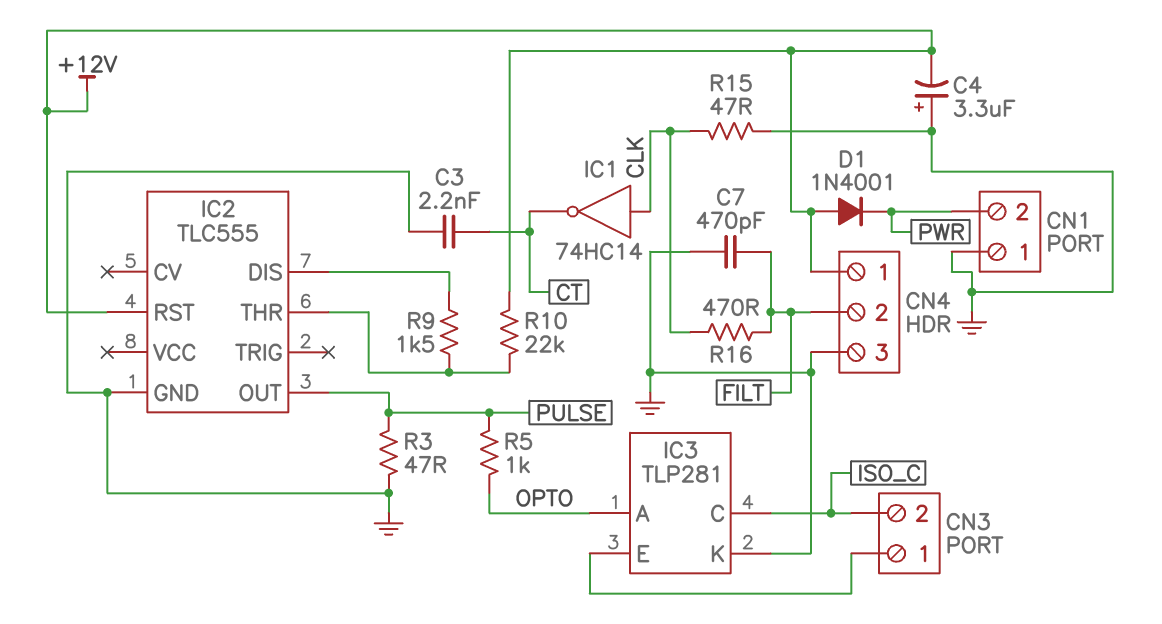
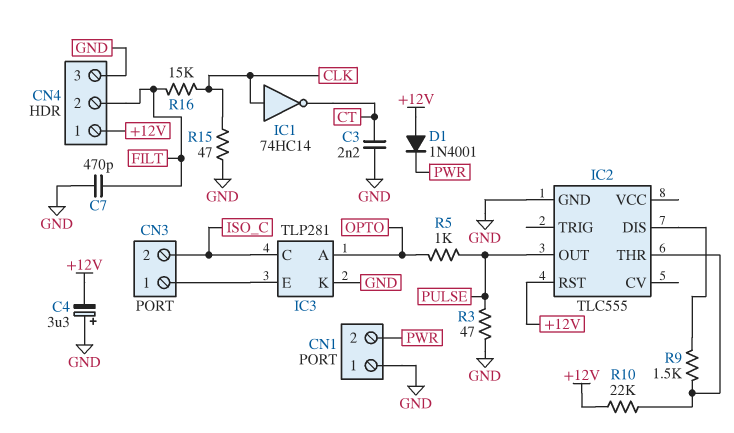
R16: 470 (CLK, FILT) -> 15k (CLK, FILT)

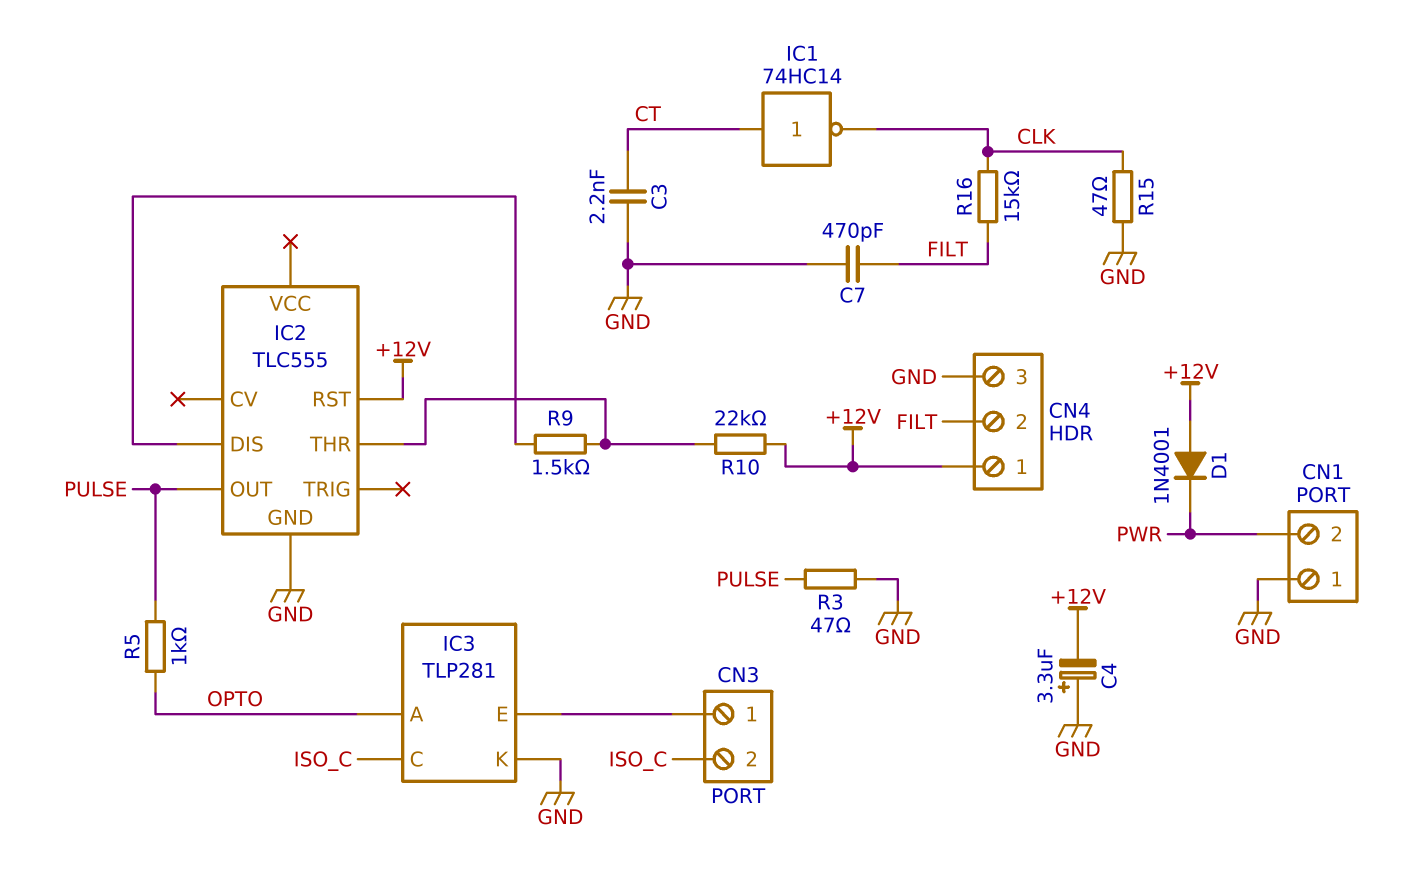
IC1: NOT 74HC14 (in CLK, out CT) -> NOT 74HC14 (in CT, out CLK)

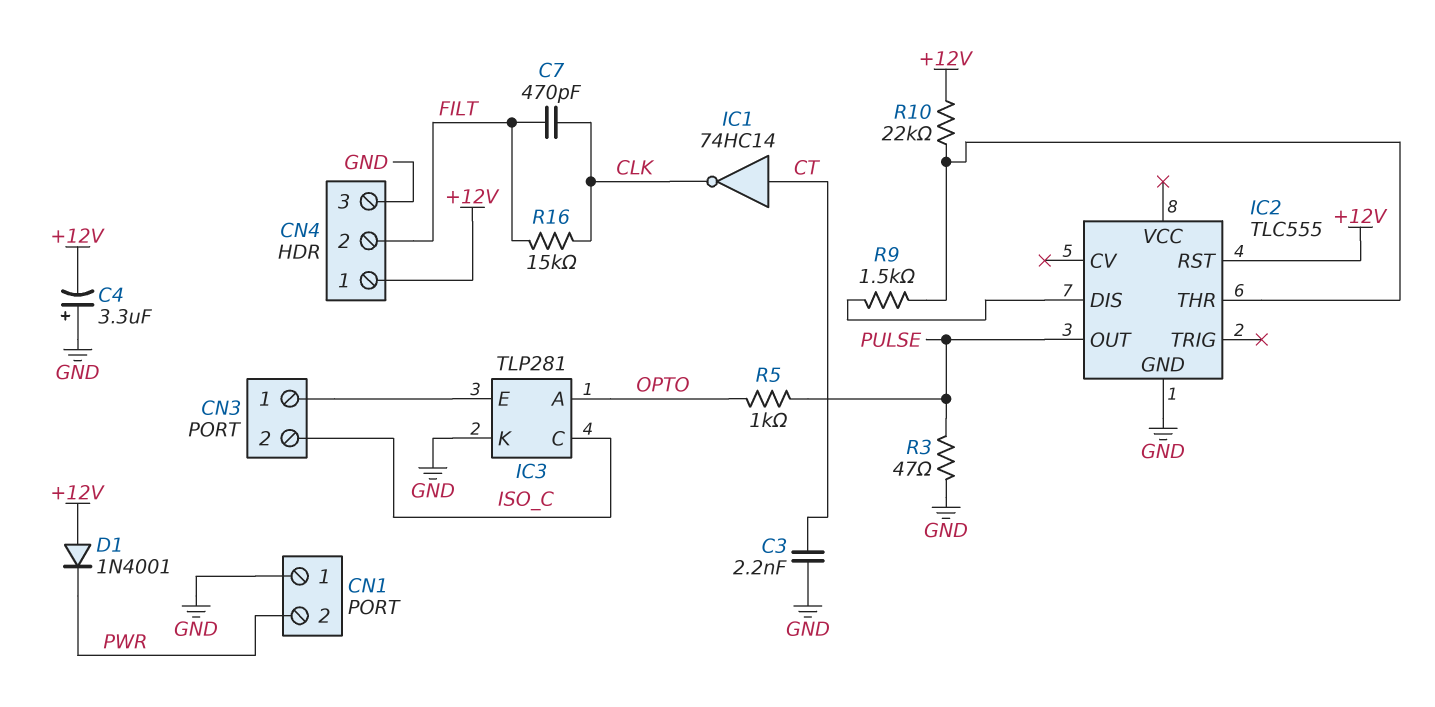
C7: 470pF (FILT, GND) -> 470pF (CLK, FILT)
R15: 47 (CLK, GND) -> none

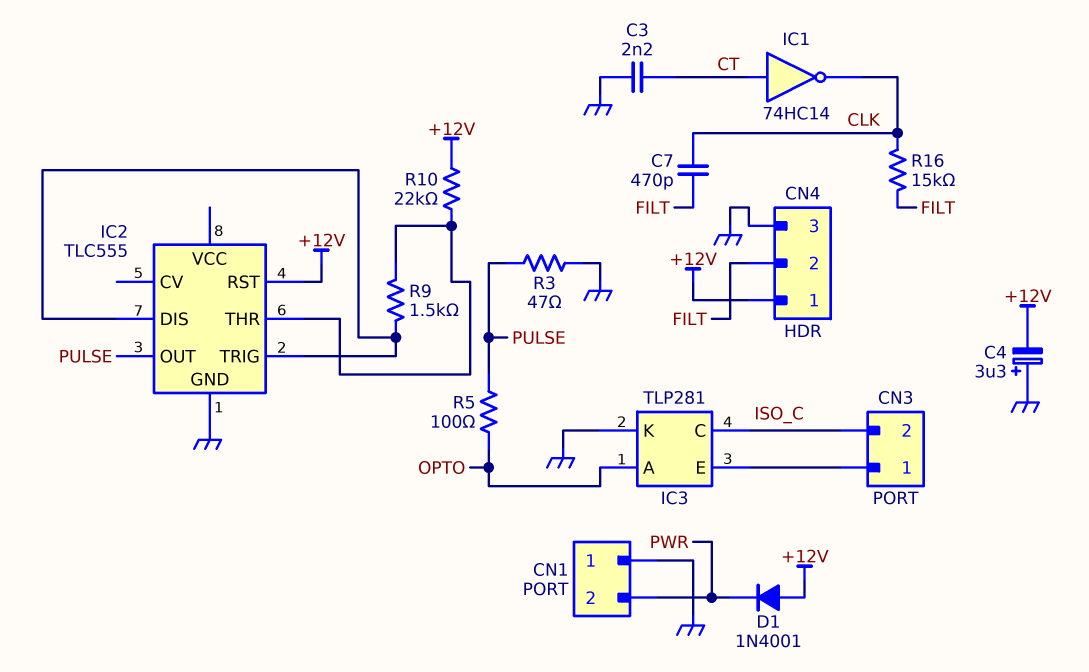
IC2 pin TRIG: none -> IC2/DIS
R5: 1k (OPTO, PULSE) -> 100 (OPTO, PULSE)

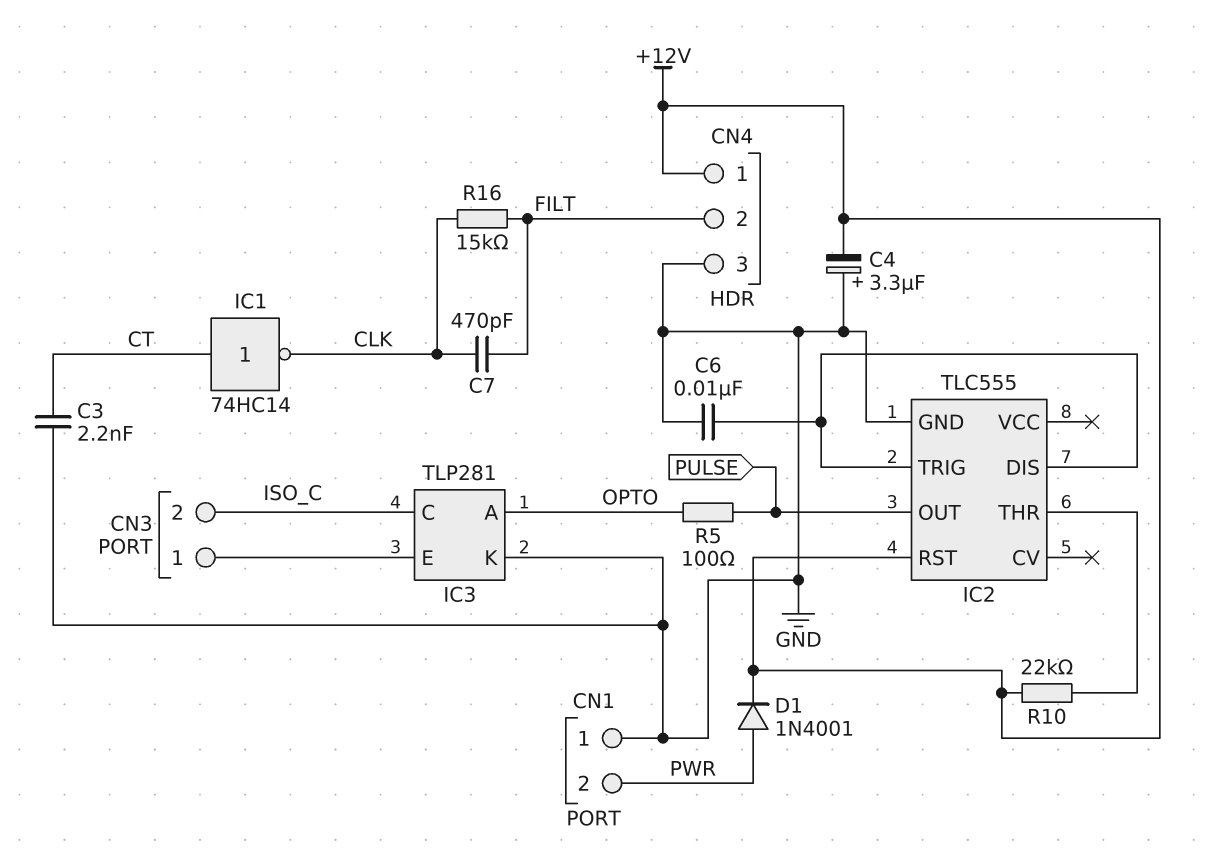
C6: none -> 10nF (GND, IC2/DIS)
D1: diode 1N4001 (A +12V, K PWR) -> diode 1N4001 (A PWR, K +12V)
R3: 47 (GND, PULSE) -> none
R9: 1.5k (IC2/DIS, IC2/THR) -> none

